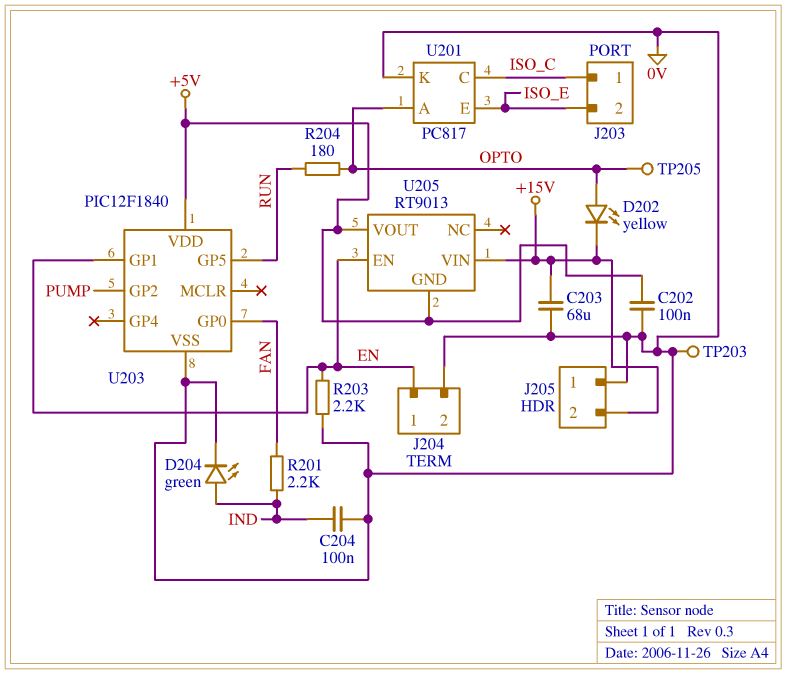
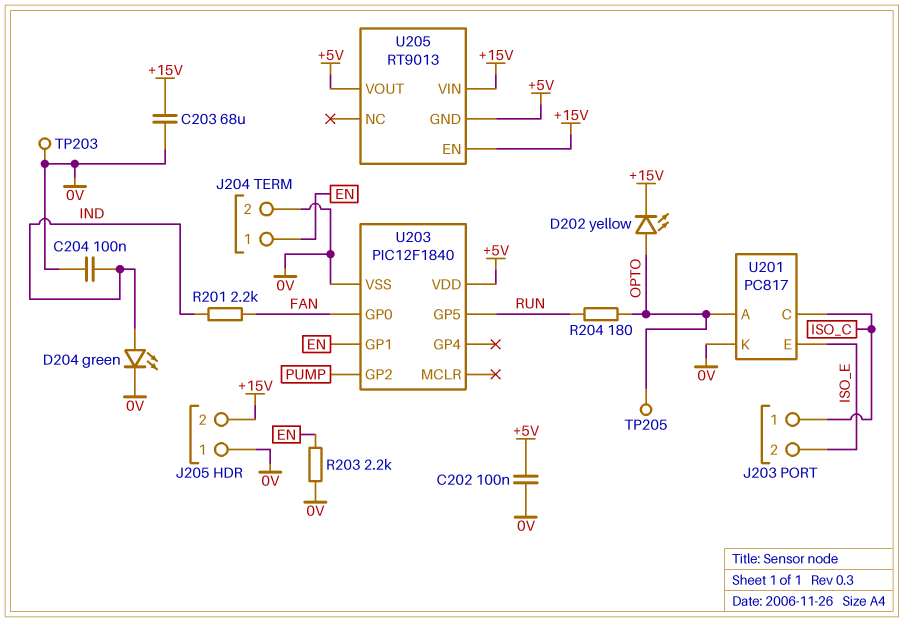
U205 pin EN: EN -> +15V

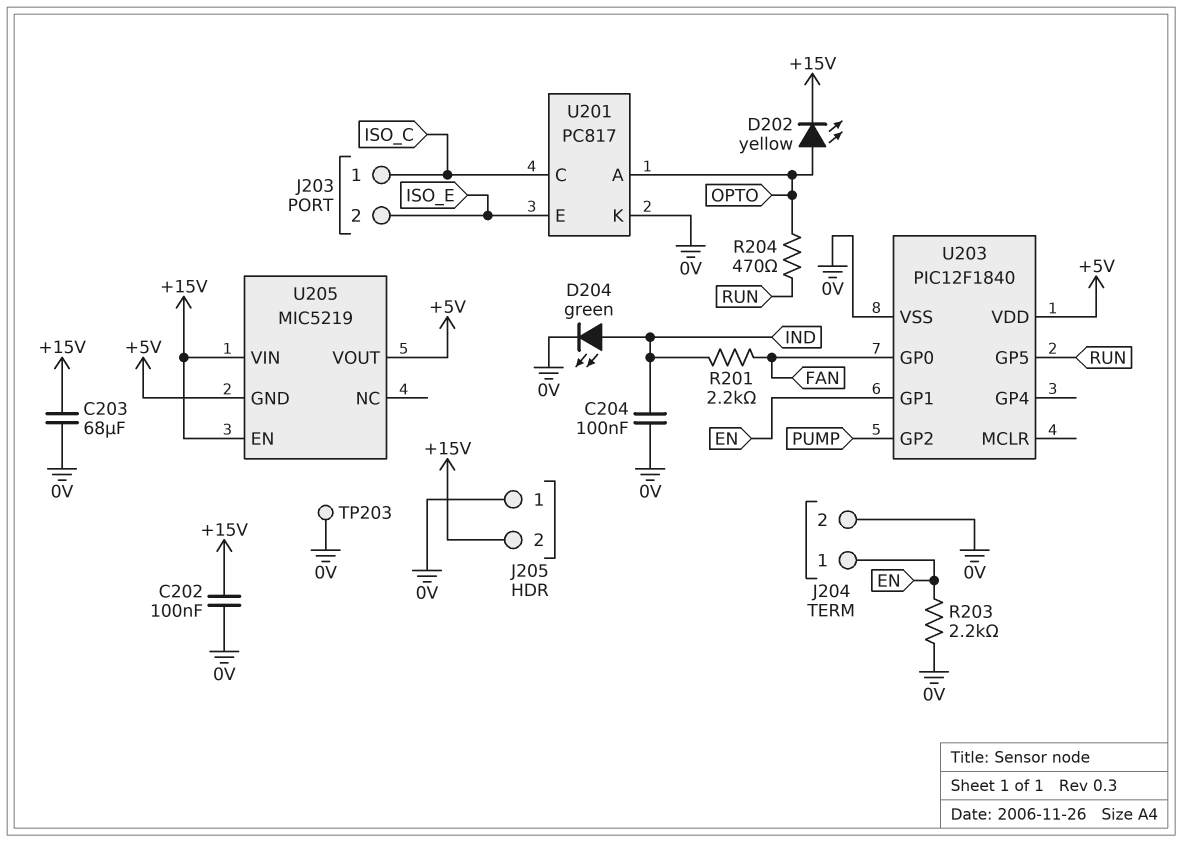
C202: 100nF (+5V, 0V) -> 100nF (+15V, 0V)
R204: 180 (OPTO, RUN) -> 470 (OPTO, RUN)
TP205: test point (OPTO) -> none
U205: RT9013 -> MIC5219

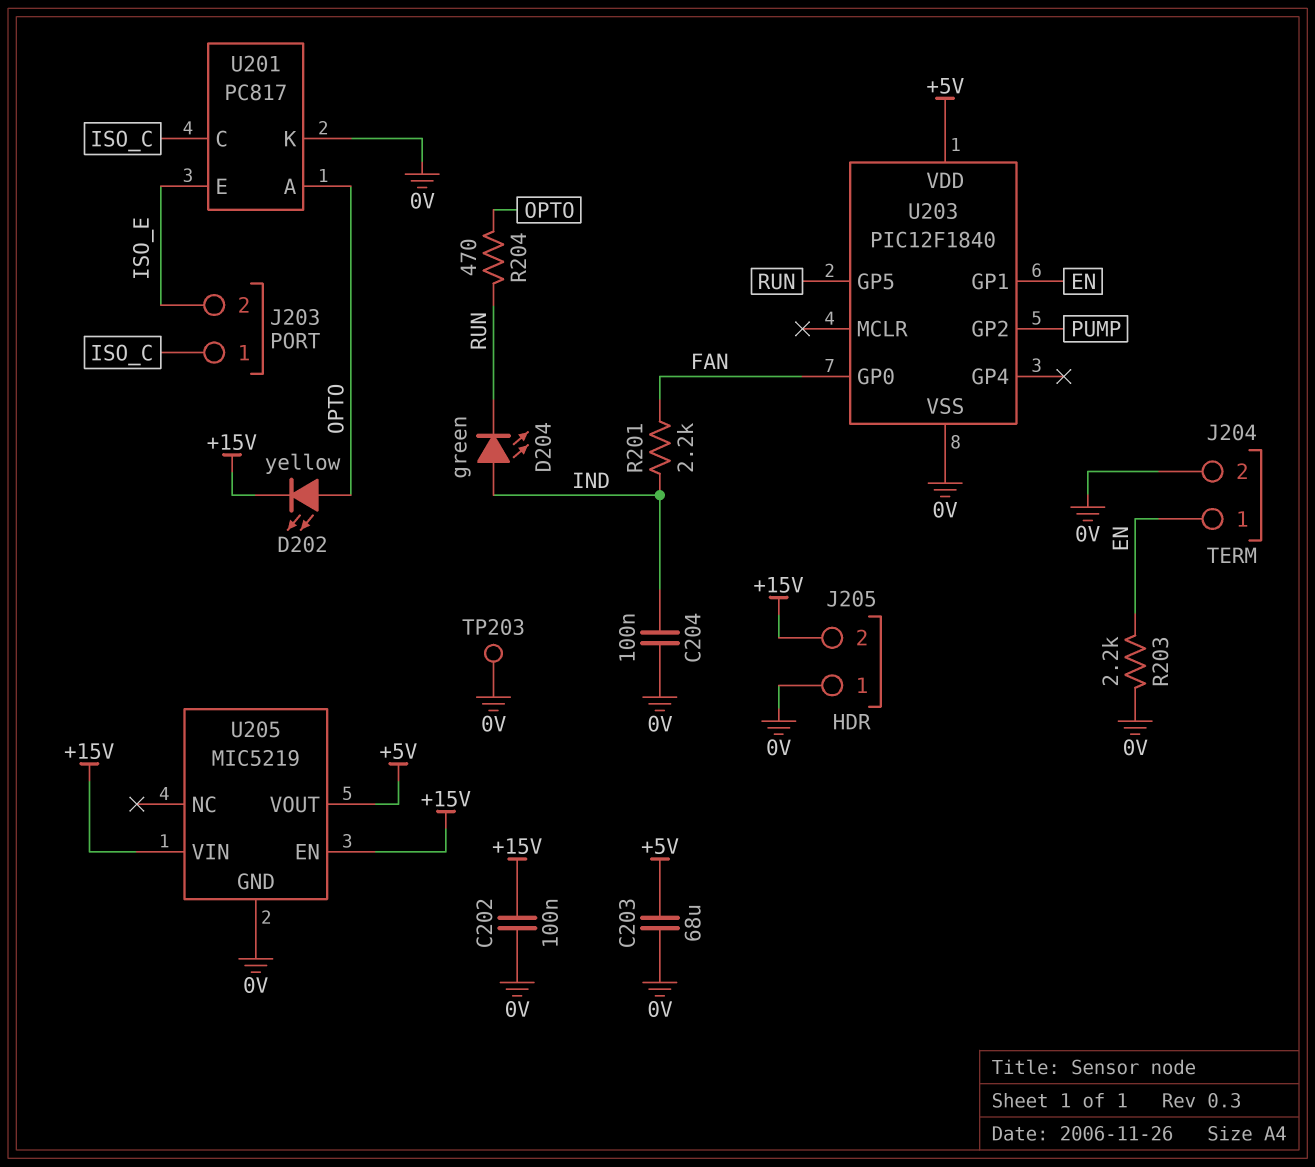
C203: 68uF (+15V, 0V) -> 68uF (+5V, 0V)
D204: LED green (A IND, K 0V) -> LED green (A IND, K RUN)
U205 pin GND: +5V -> 0V

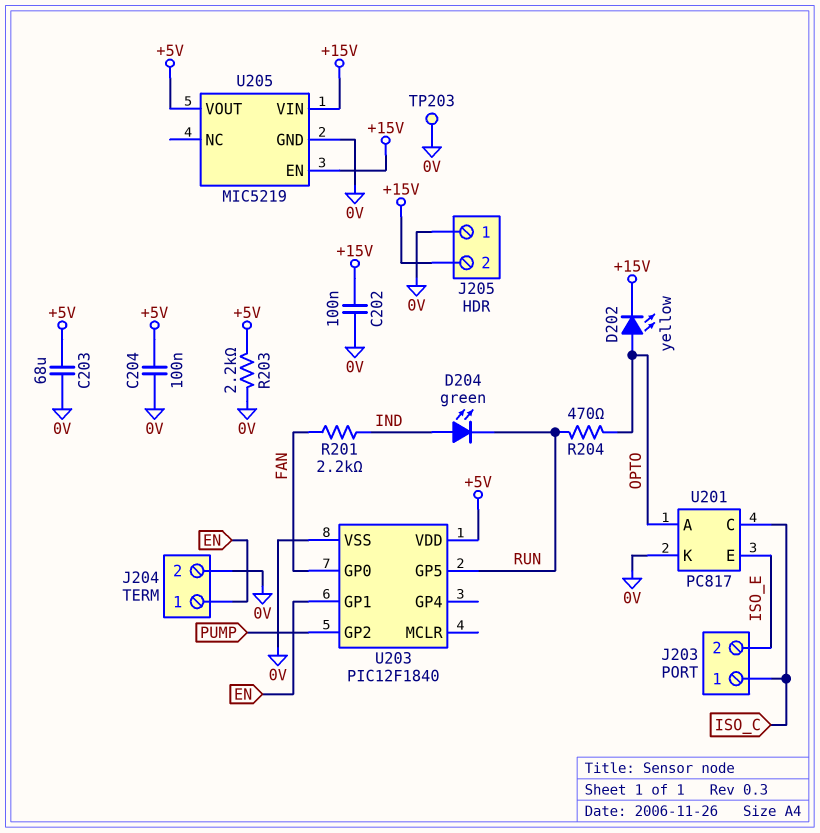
C204: 100nF (0V, IND) -> 100nF (+5V, 0V)
R203: 2.2k (0V, EN) -> 2.2k (+5V, 0V)

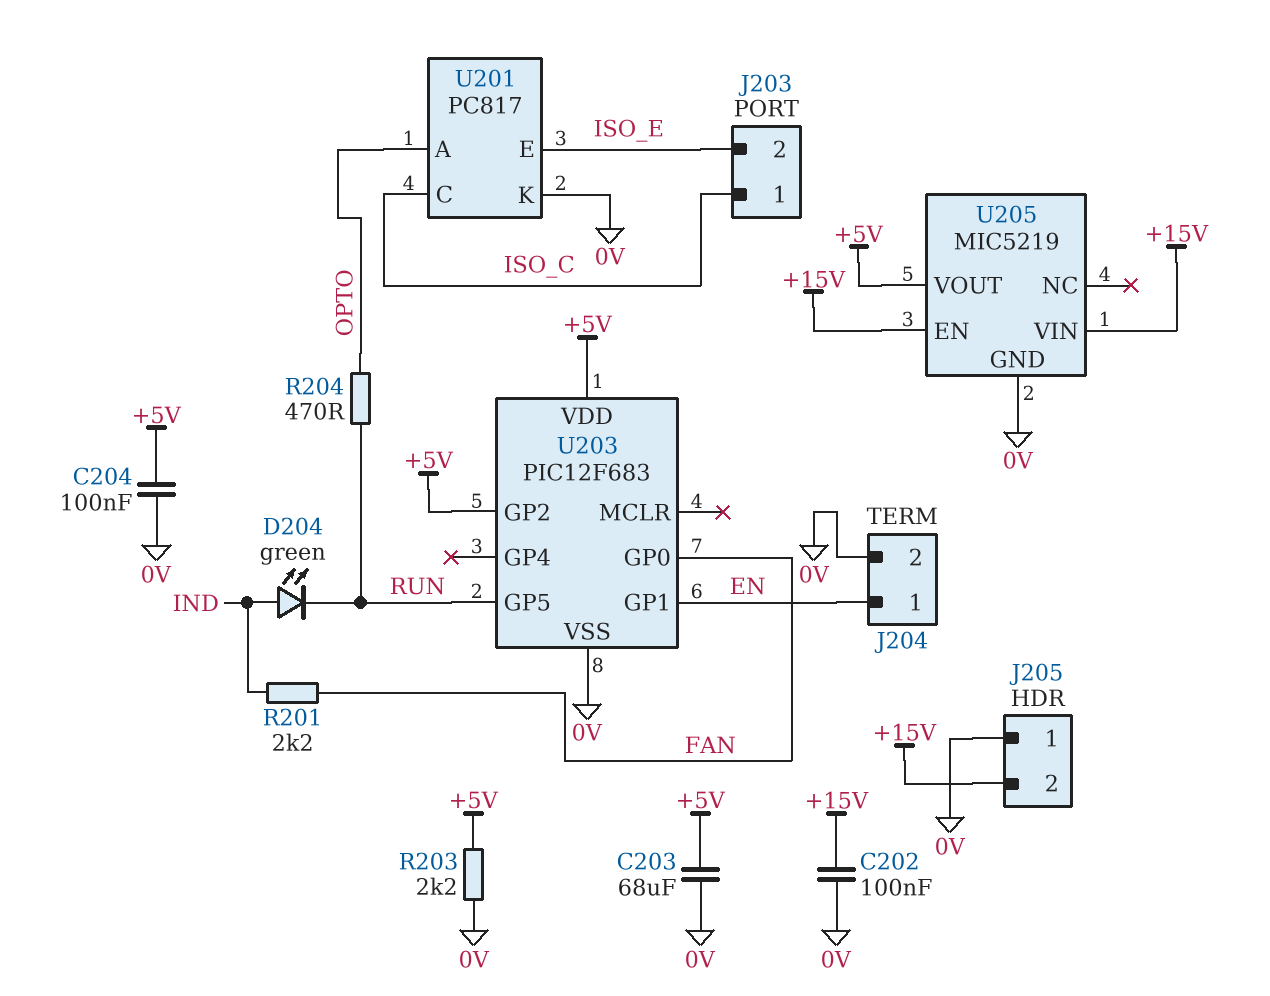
D202: LED yellow (A OPTO, K +15V) -> none
TP203: test point (0V) -> none
U203: PIC12F1840 -> PIC12F683
U203 pin GP2: PUMP -> +5V

